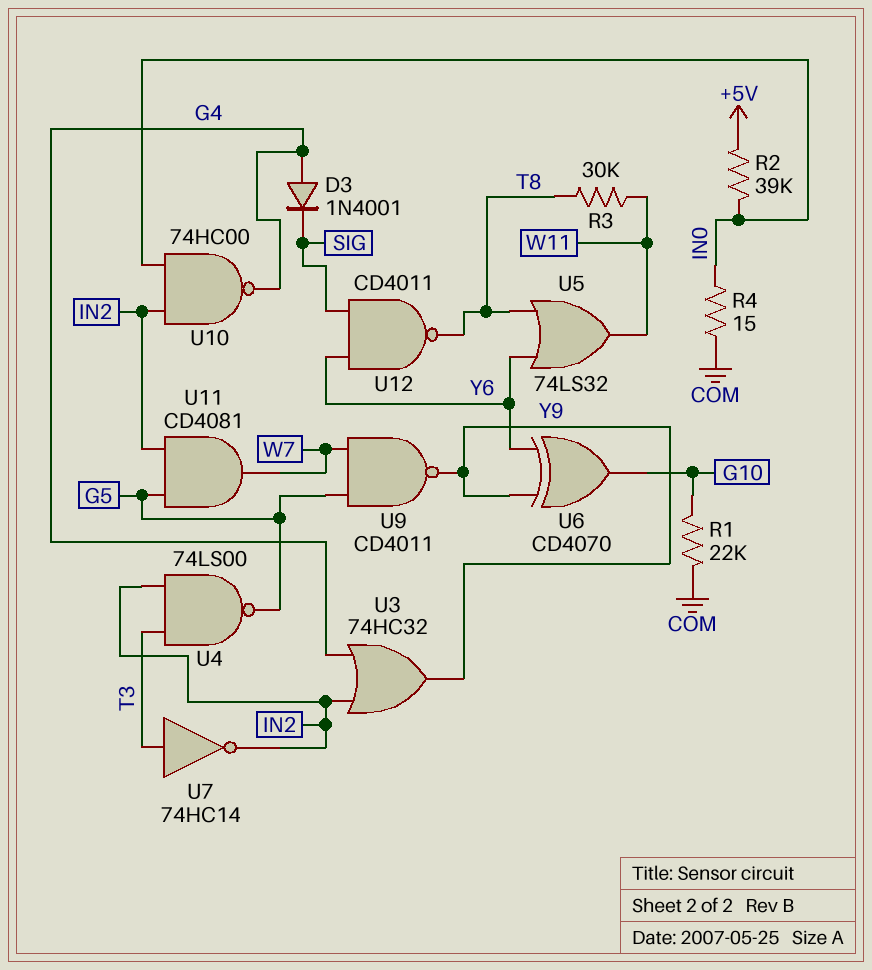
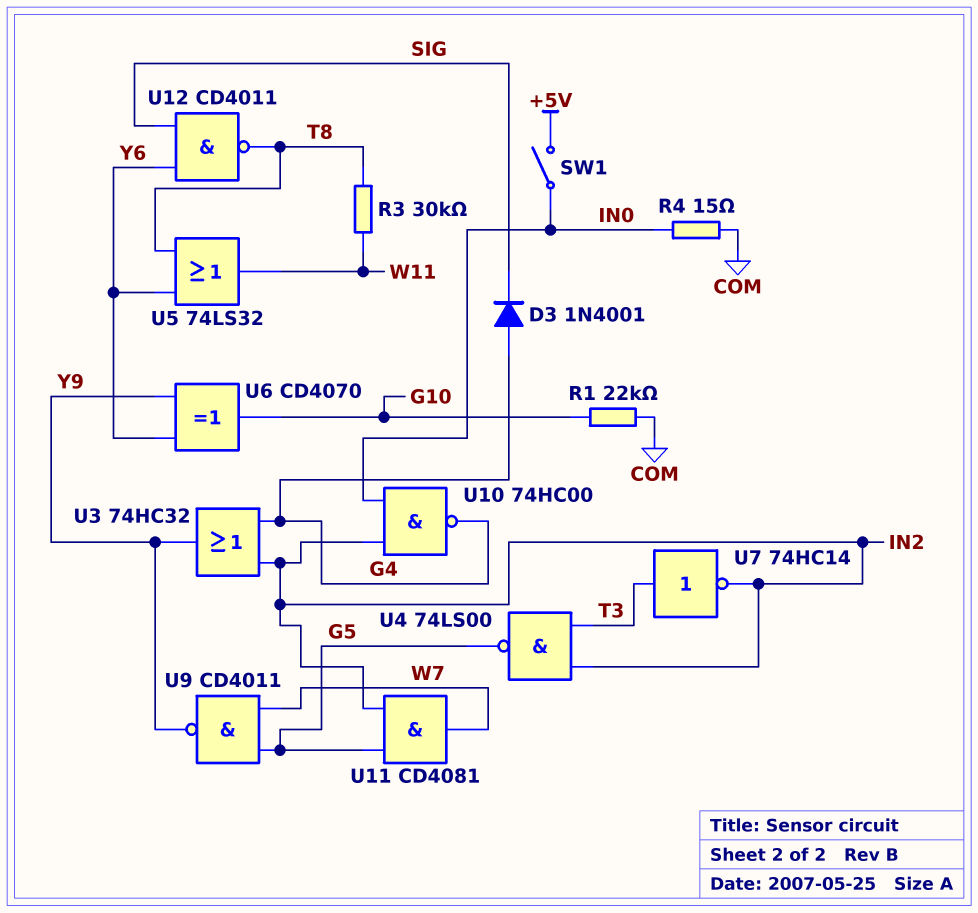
R2: 39k (+5V, IN0) -> none
SW1: none -> switch (+5V, IN0)

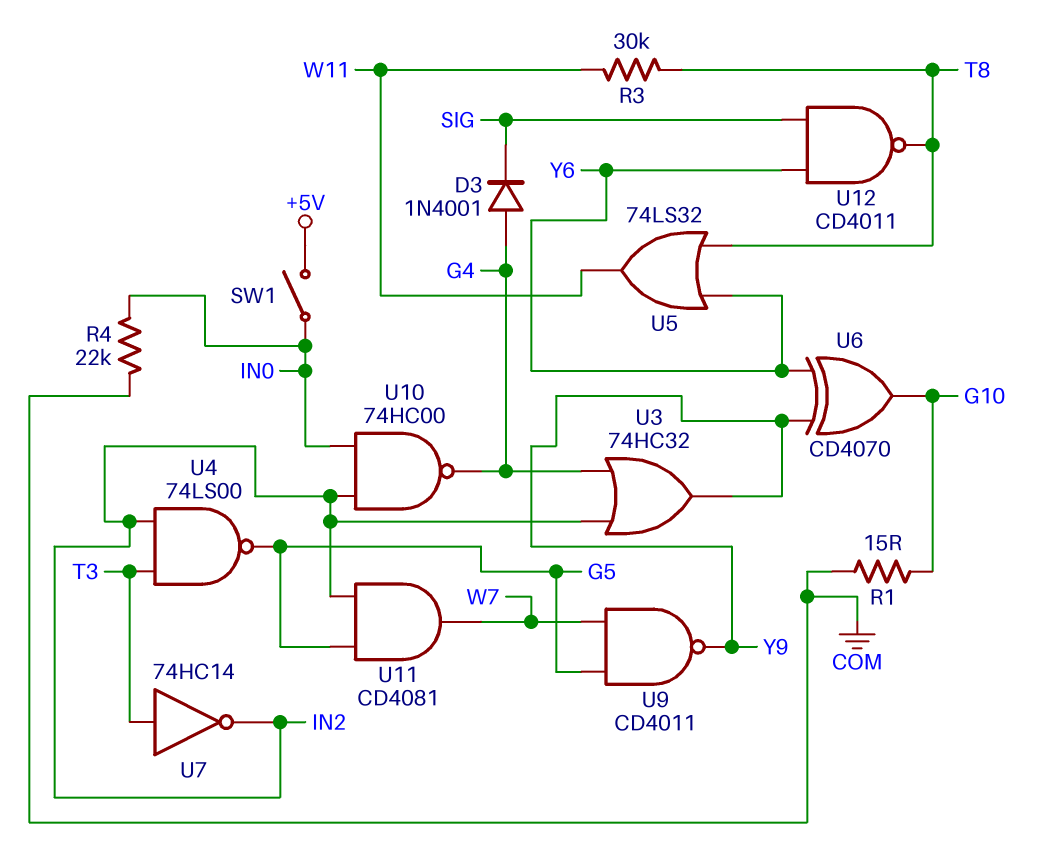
R1: 22k (COM, G10) -> 15 (COM, G10)
R4: 15 (COM, IN0) -> 22k (COM, IN0)

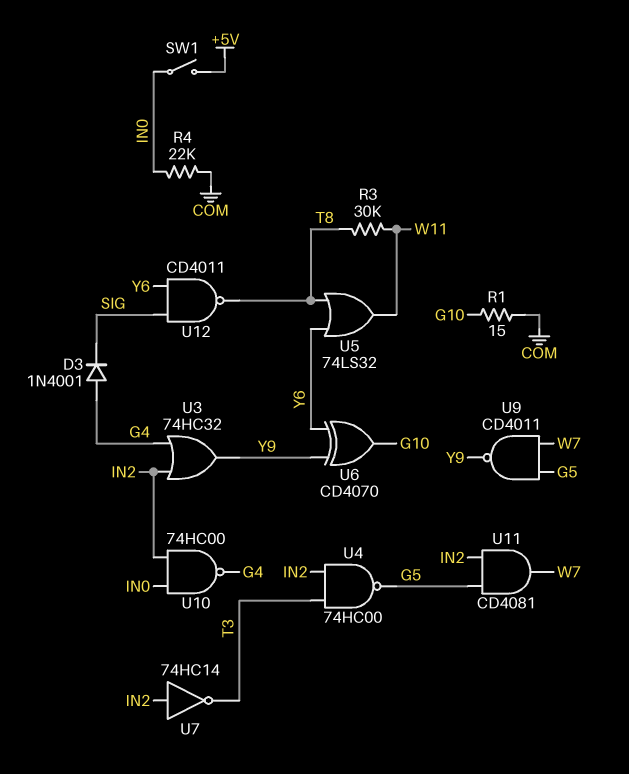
U4: NAND 74LS00 (in IN2, in T3, out G5) -> NAND 74HC00 (in IN2, in T3, out G5)
U7: NOT 74HC14 (in T3, out IN2) -> NOT 74HC14 (in IN2, out T3)

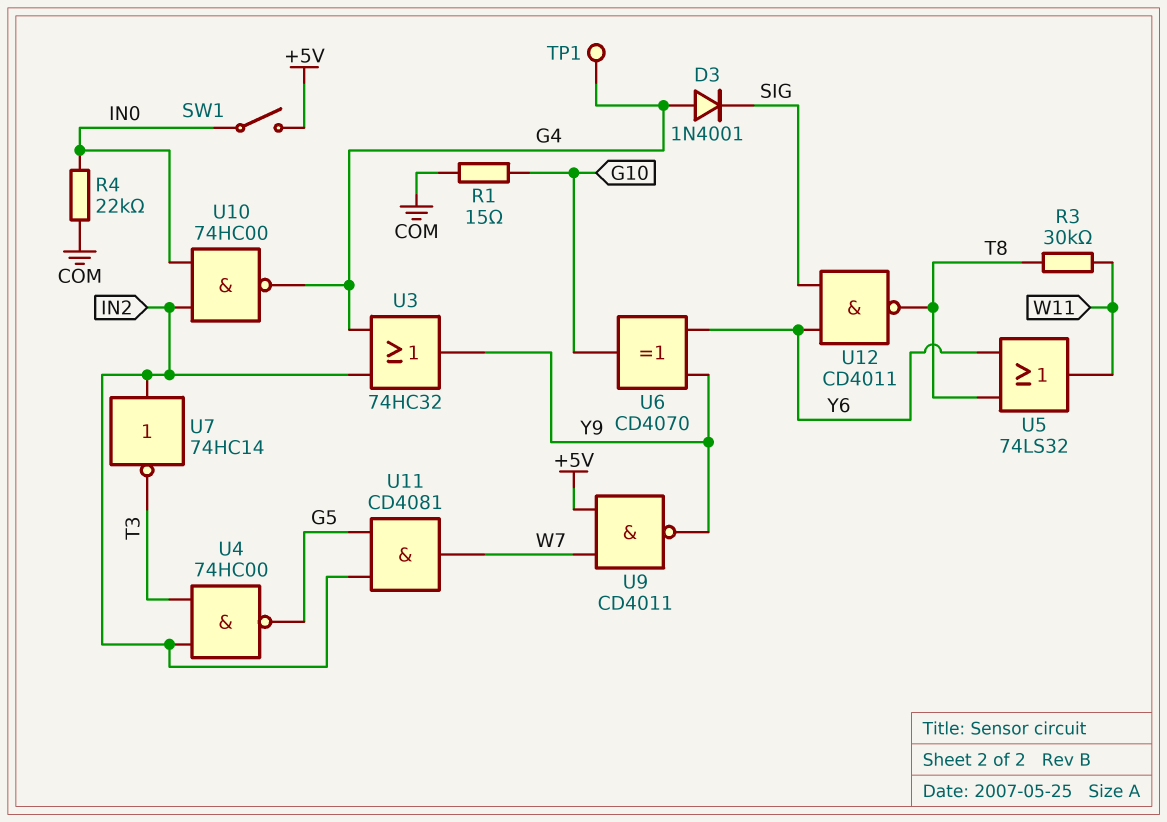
TP1: none -> test point (G4)
U9: NAND CD4011 (in G5, in W7, out Y9) -> NAND CD4011 (in +5V, in W7, out Y9)

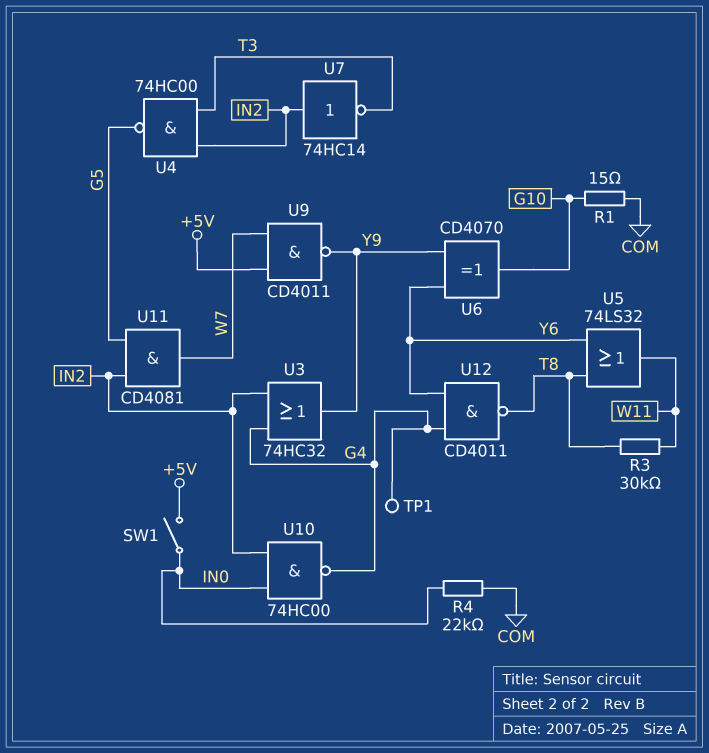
D3: diode 1N4001 (A G4, K SIG) -> none
U12: NAND CD4011 (in SIG, in Y6, out T8) -> NAND CD4011 (in G4, in Y6, out T8)

